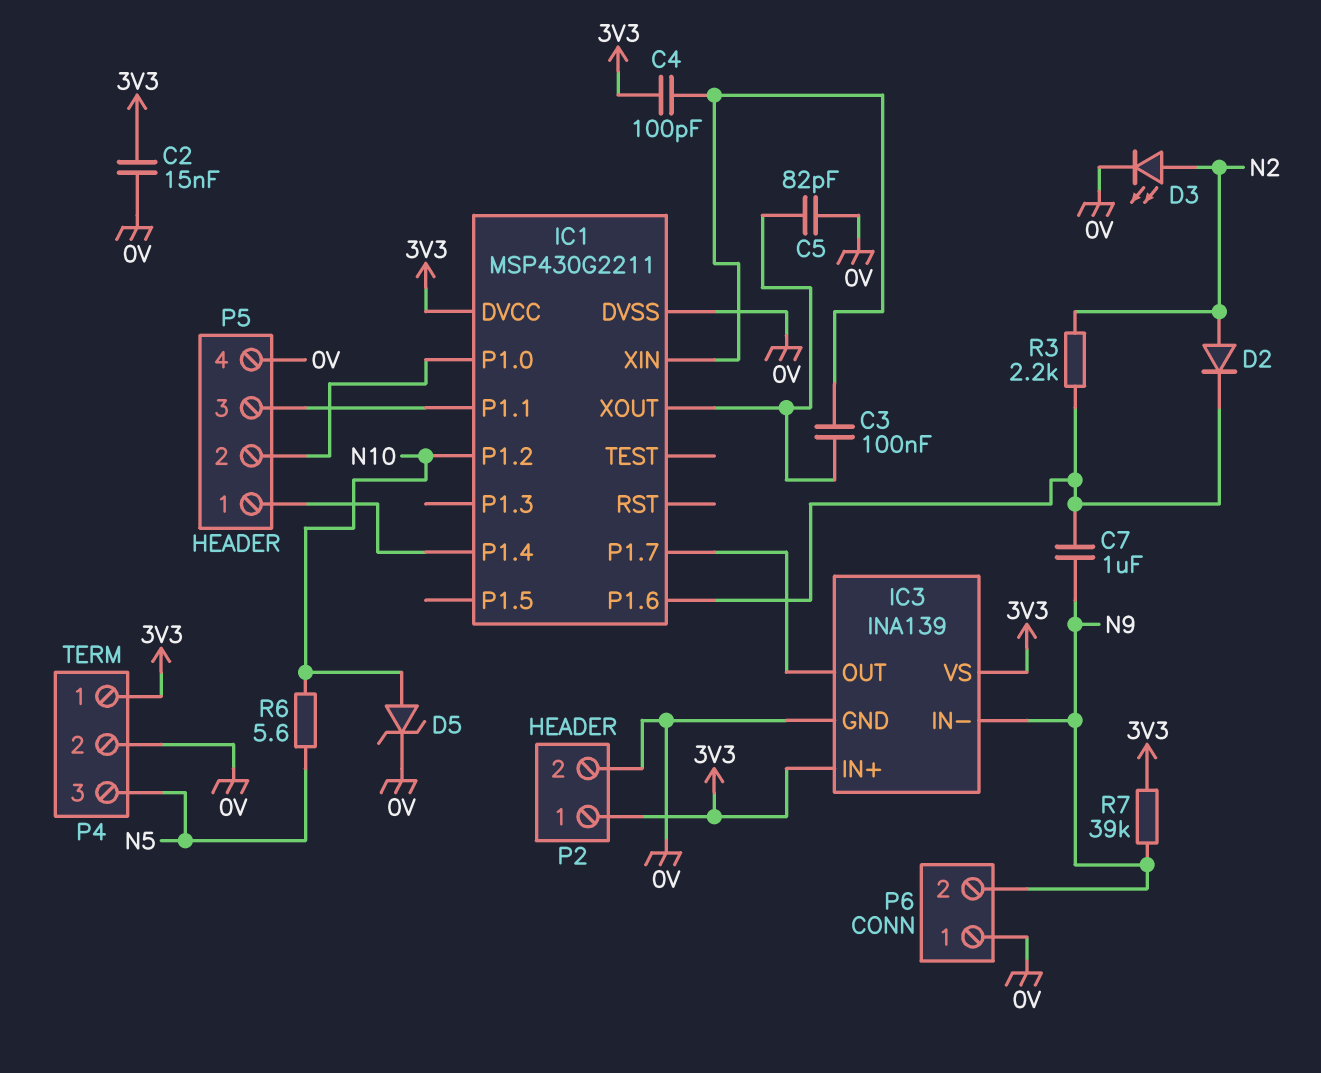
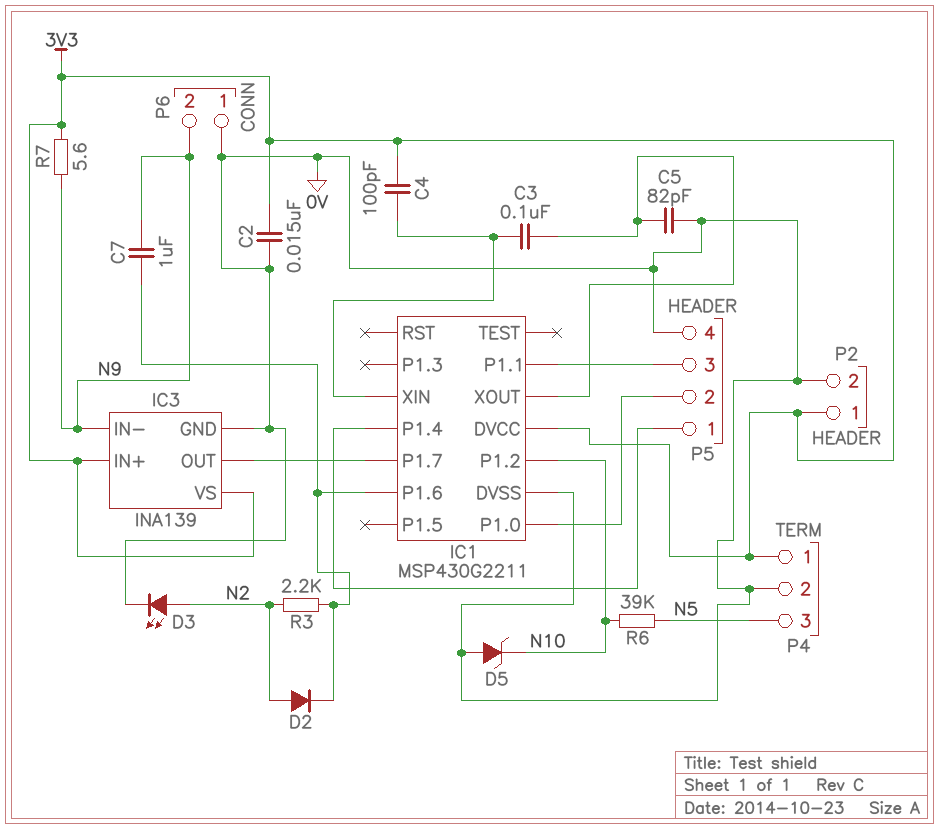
D5: zener (A N10, K 0V) -> zener (A 0V, K N10)
R6: 5.6 (N5, N10) -> 39k (N5, N10)
R7: 39k (3V3, N9) -> 5.6 (3V3, N9)

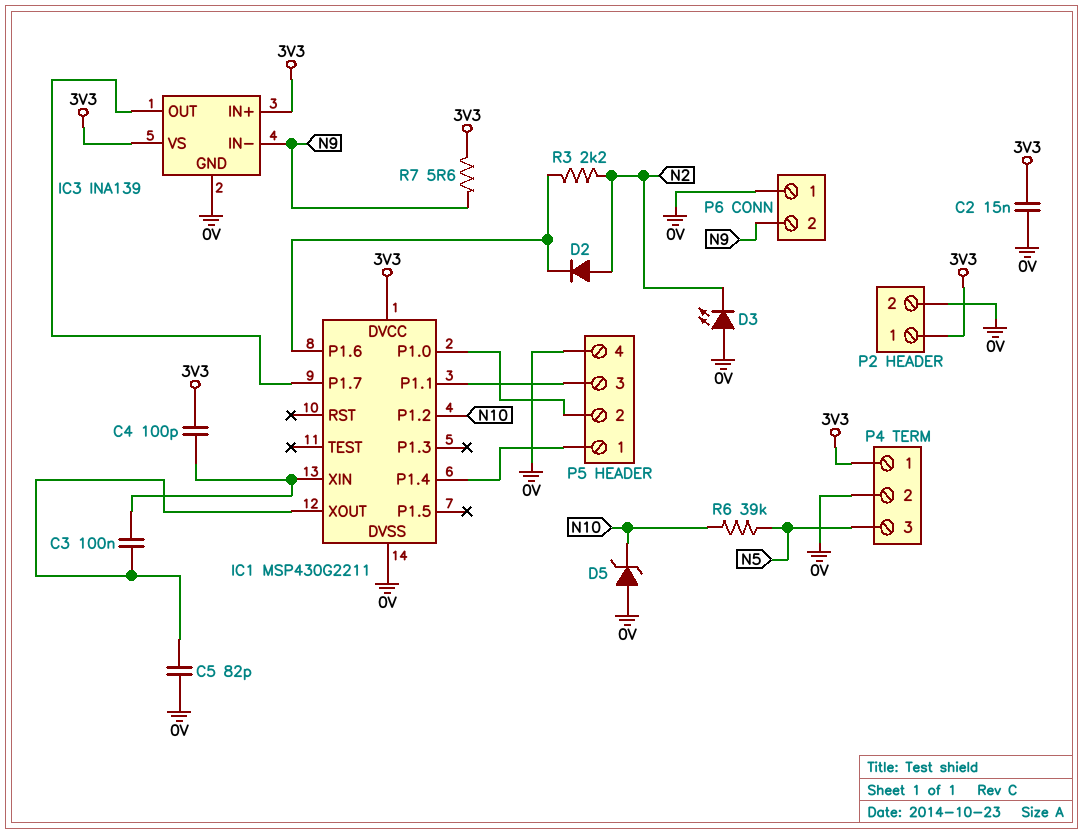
C7: 1uF (IC1/P1.6, N9) -> none
D3: LED (A N2, K 0V) -> LED (A 0V, K N2)

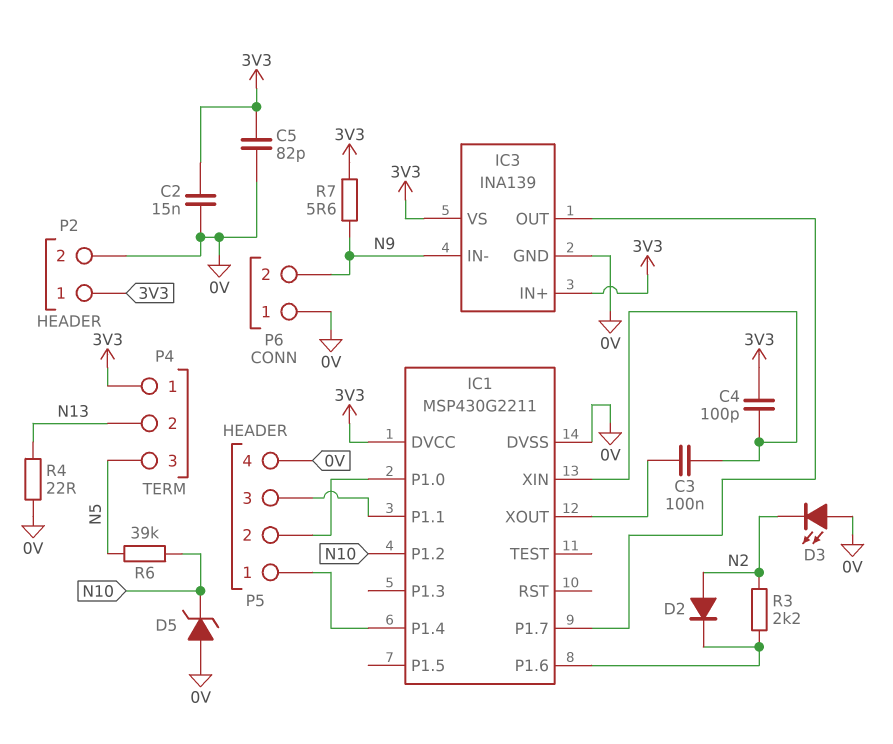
C5: 82pF (0V, IC1/XOUT) -> 82pF (0V, 3V3)
P4 pin 2: 0V -> N13
R4: none -> 22 (0V, N13)

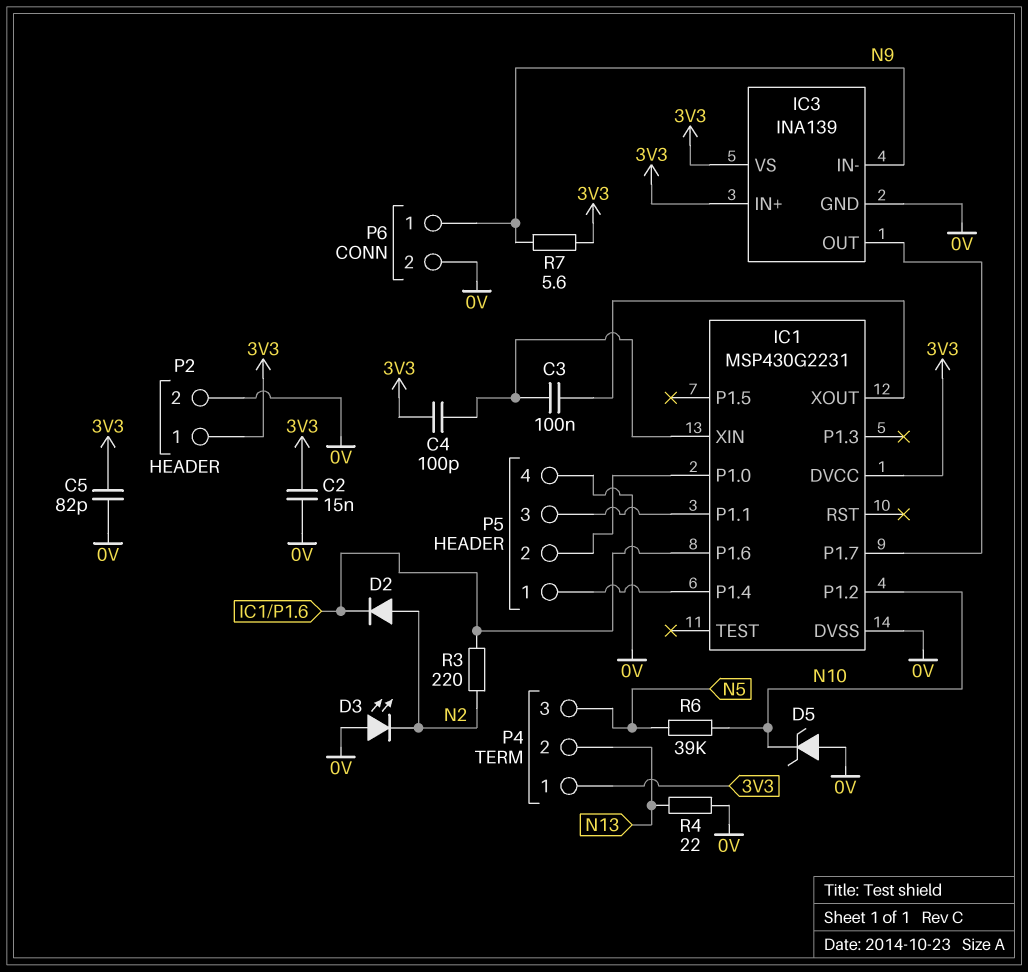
IC1: MSP430G2211 -> MSP430G2231
P6 pin 1: 0V -> N9
P6 pin 2: N9 -> 0V
R3: 2.2k (IC1/P1.6, N2) -> 220 (IC1/P1.6, N2)

